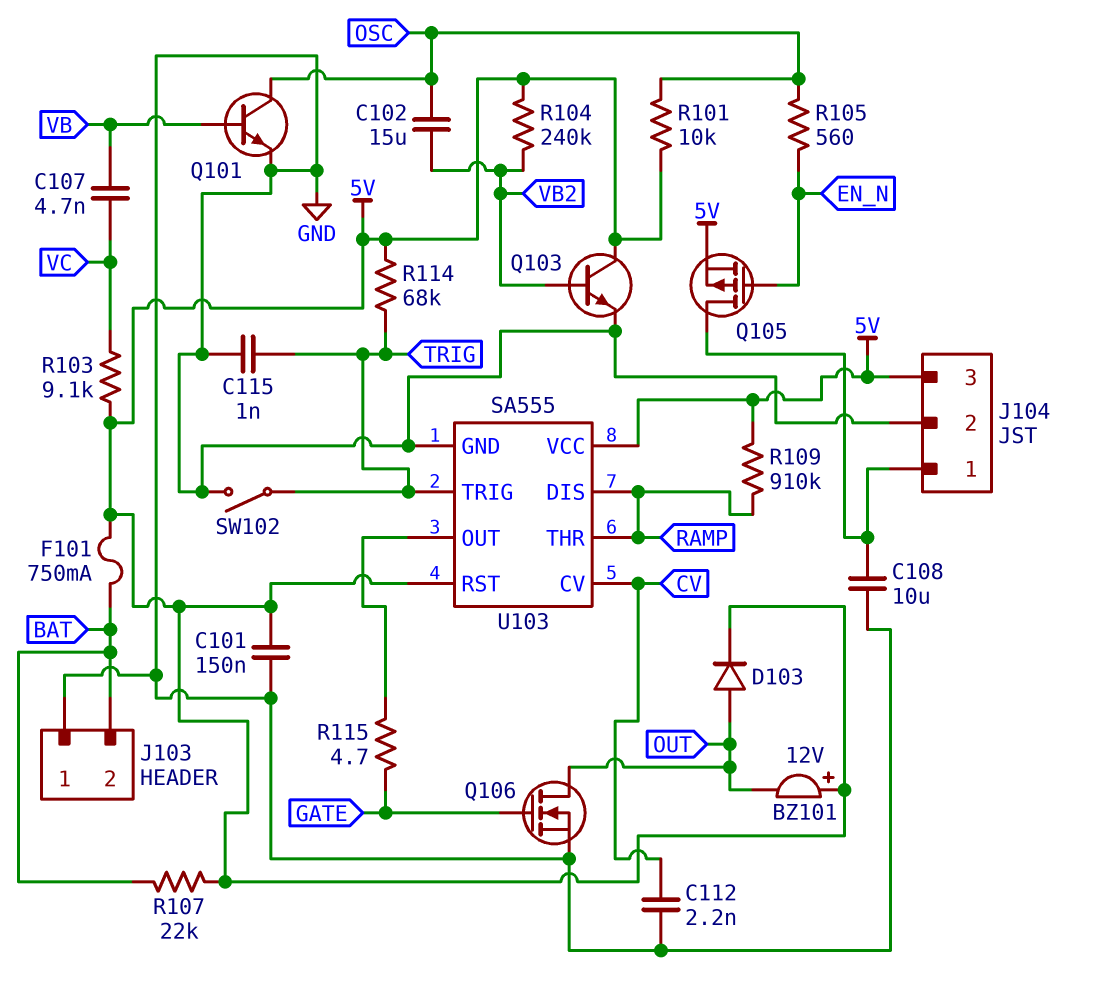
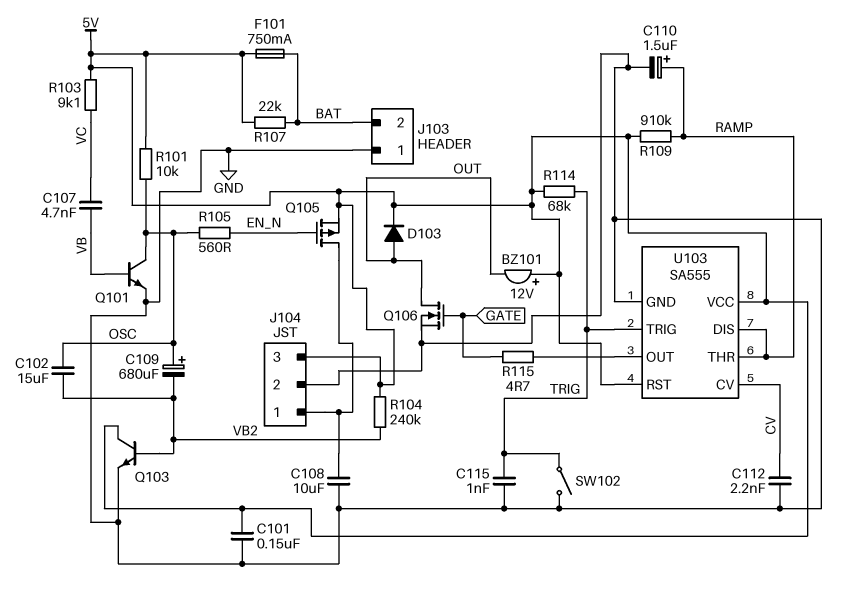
C109: none -> 680uF (plus OSC, minus VB2)
C110: none -> 1.5uF (plus RAMP, minus GND)

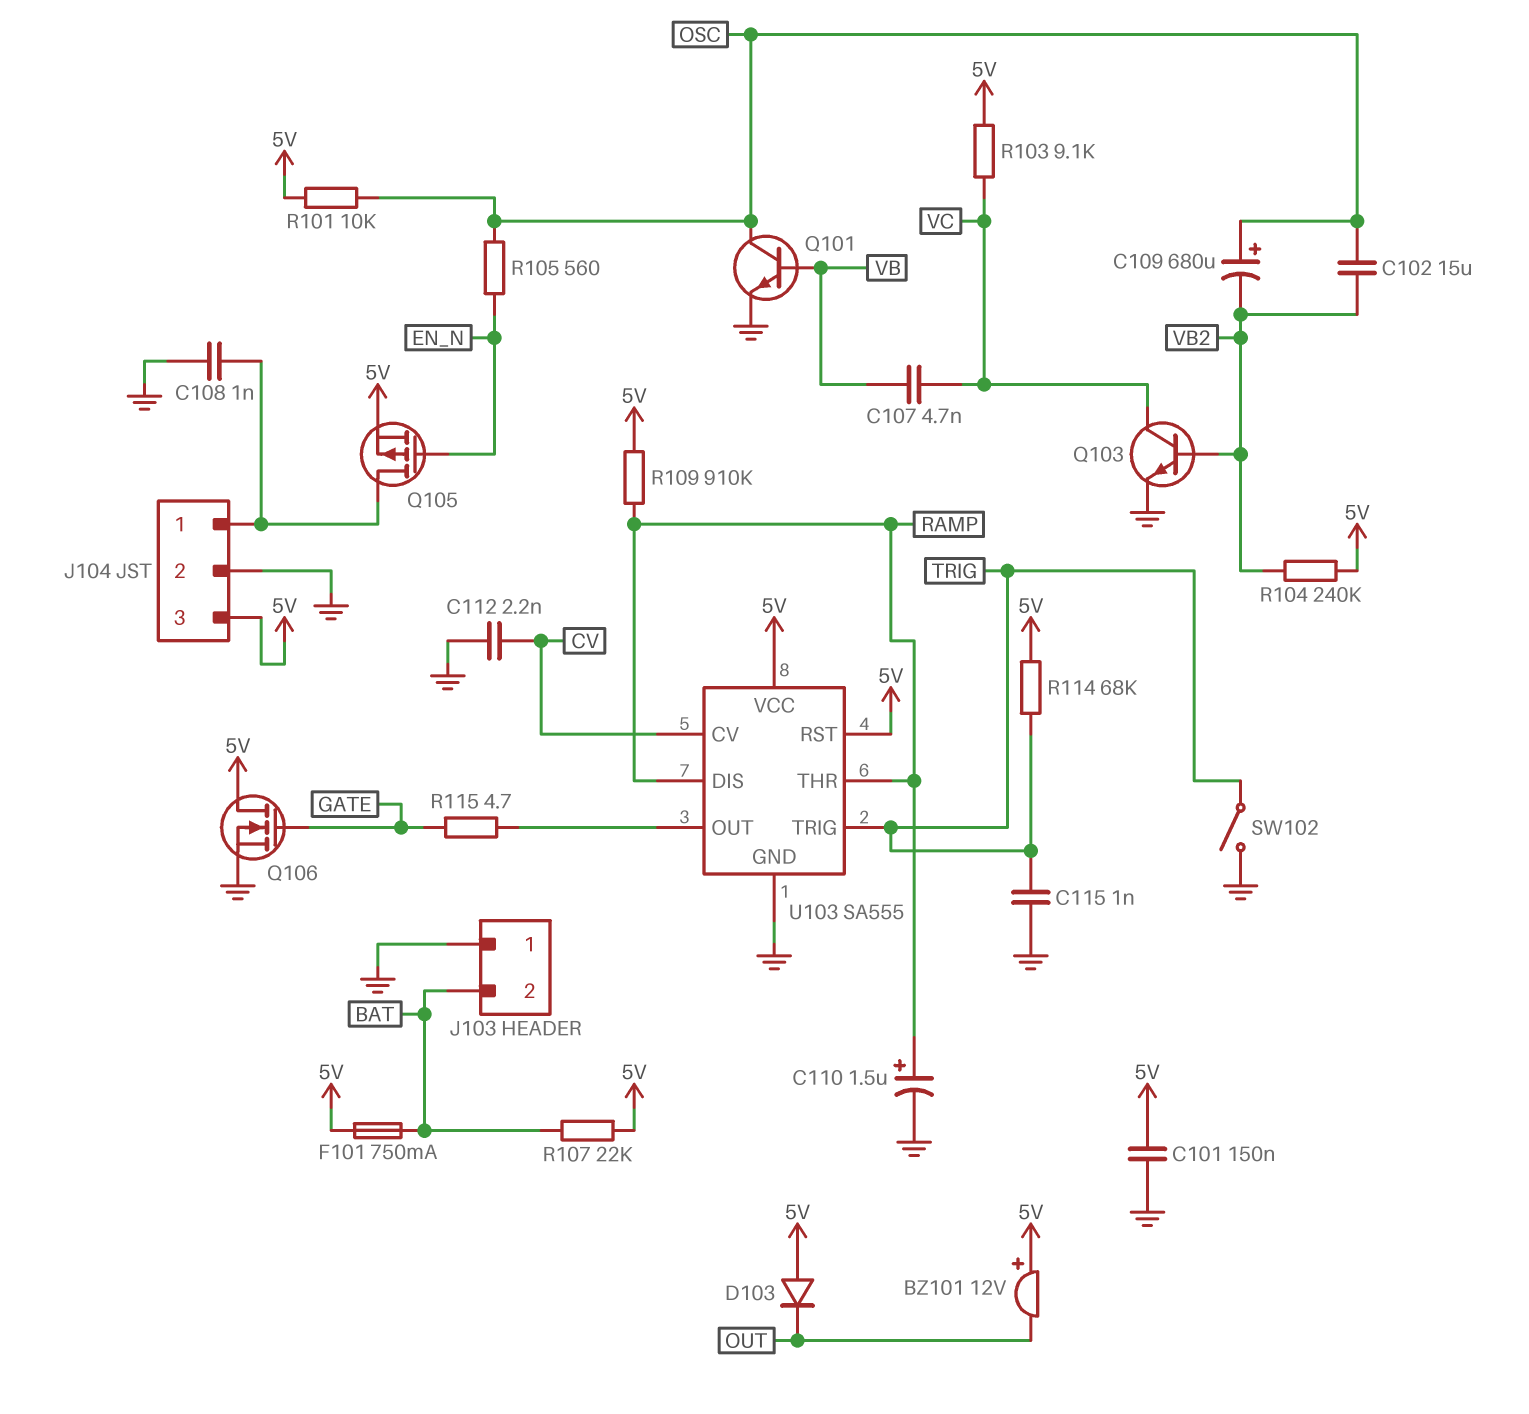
C108: 10uF (GND, J104/1) -> 1nF (GND, J104/1)
D103: diode (A OUT, K 5V) -> diode (A 5V, K OUT)
Q103: NPN (B VB2, C 5V, E GND) -> NPN (B VB2, C VC, E GND)
Q106: NMOS (G GATE, D OUT, S GND) -> NMOS (G GATE, D 5V, S GND)

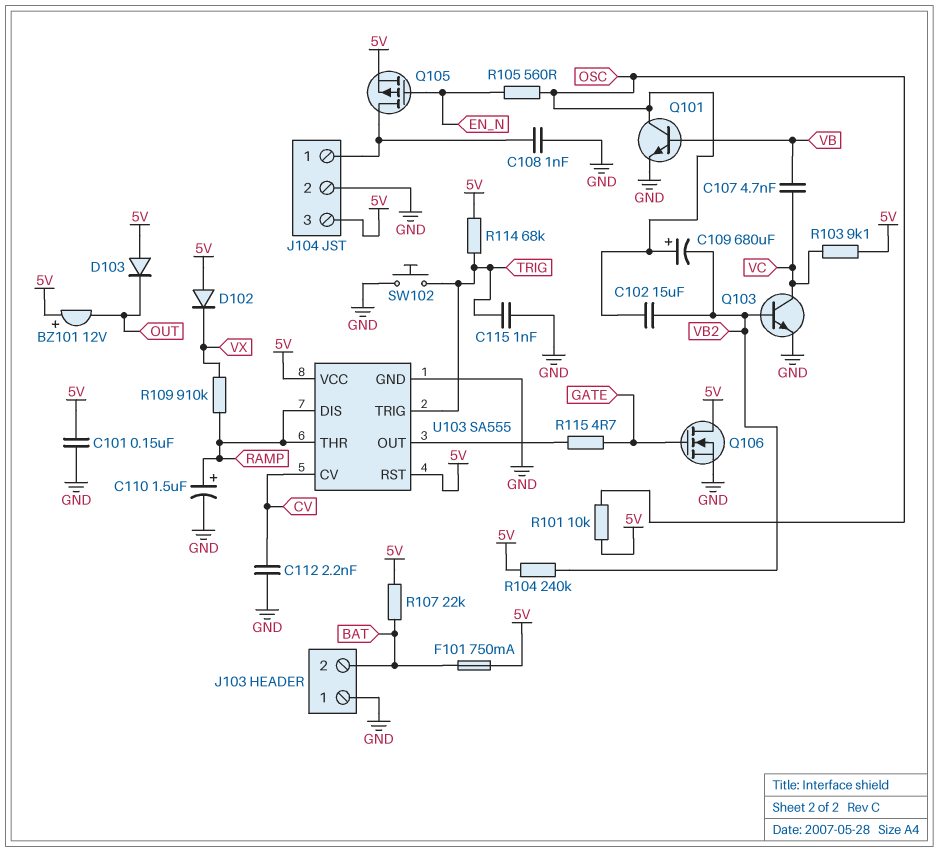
D102: none -> diode (A 5V, K VX)
R109: 910k (5V, RAMP) -> 910k (RAMP, VX)
SW102: switch (GND, TRIG) -> button (GND, TRIG)

